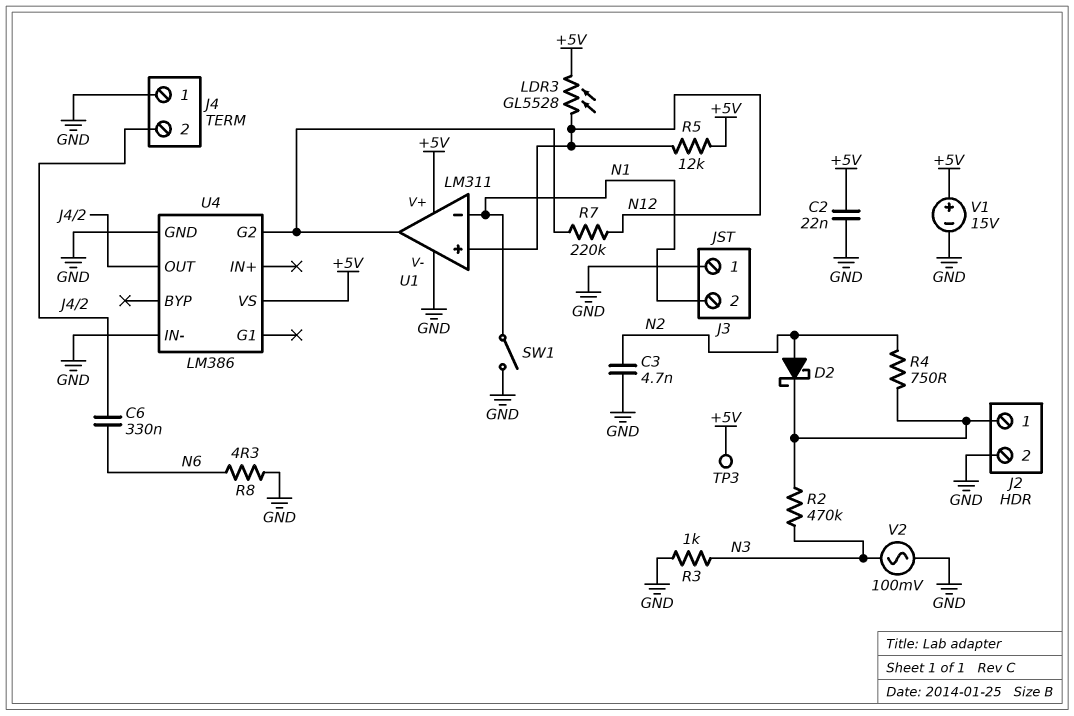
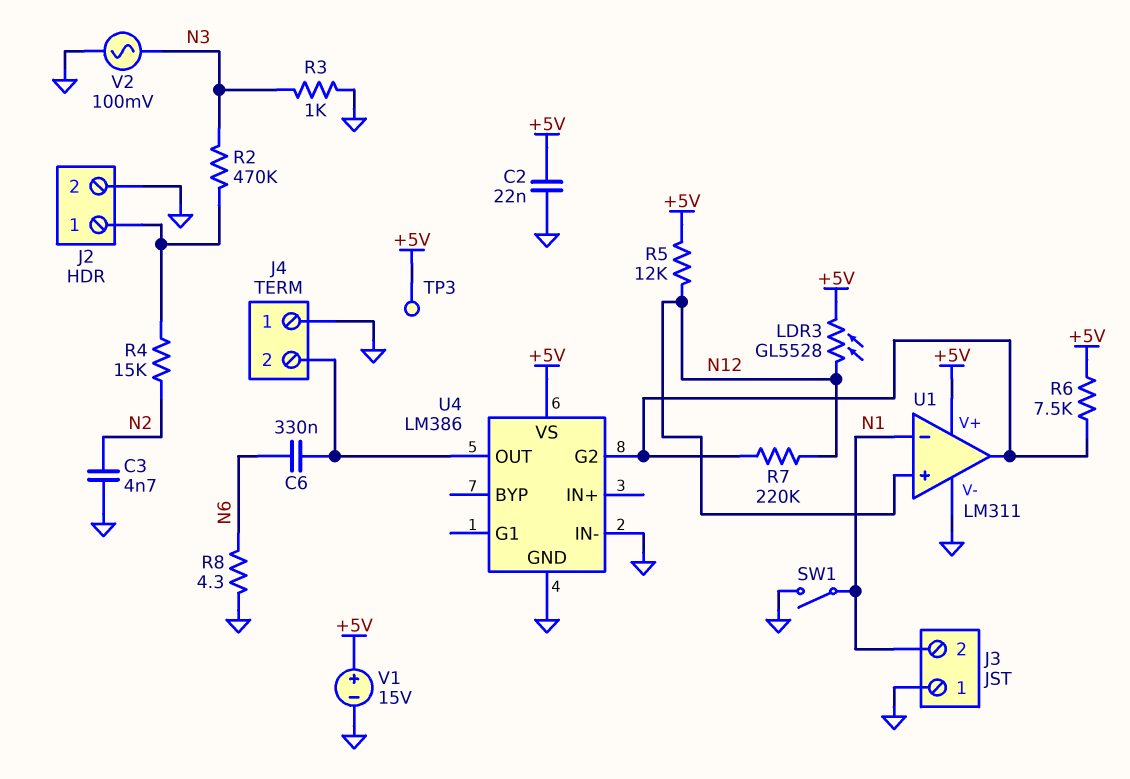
D2: schottky (A N2, K J2/1) -> none
R4: 750 (J2/1, N2) -> 15k (J2/1, N2)
R6: none -> 7.5k (+5V, U1/out)

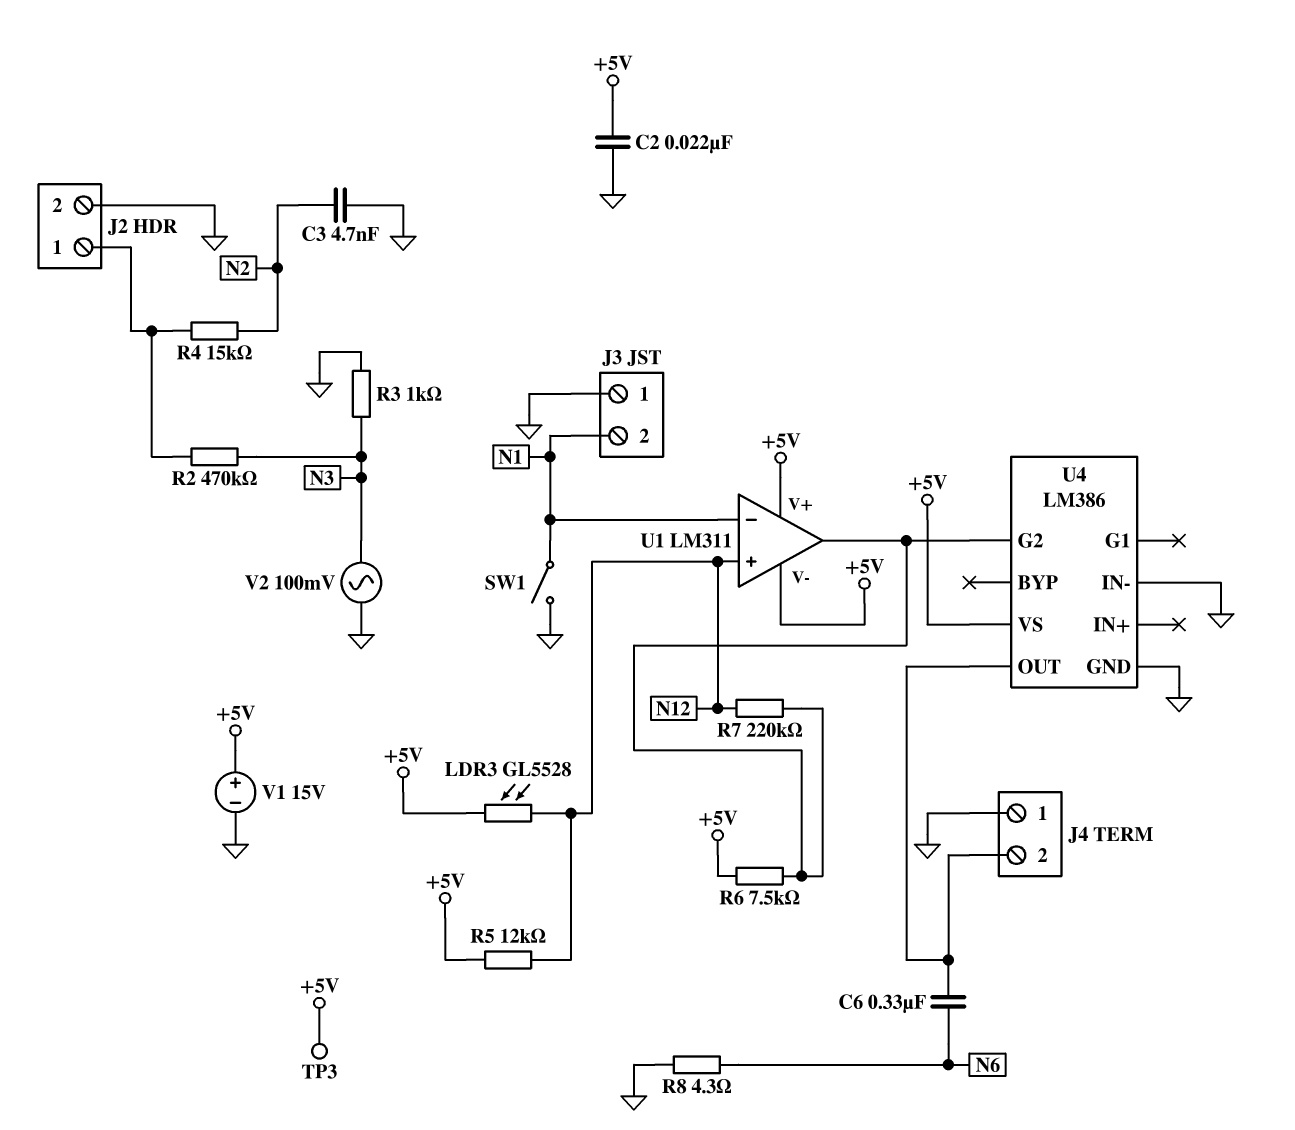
U1 pin V-: GND -> +5V

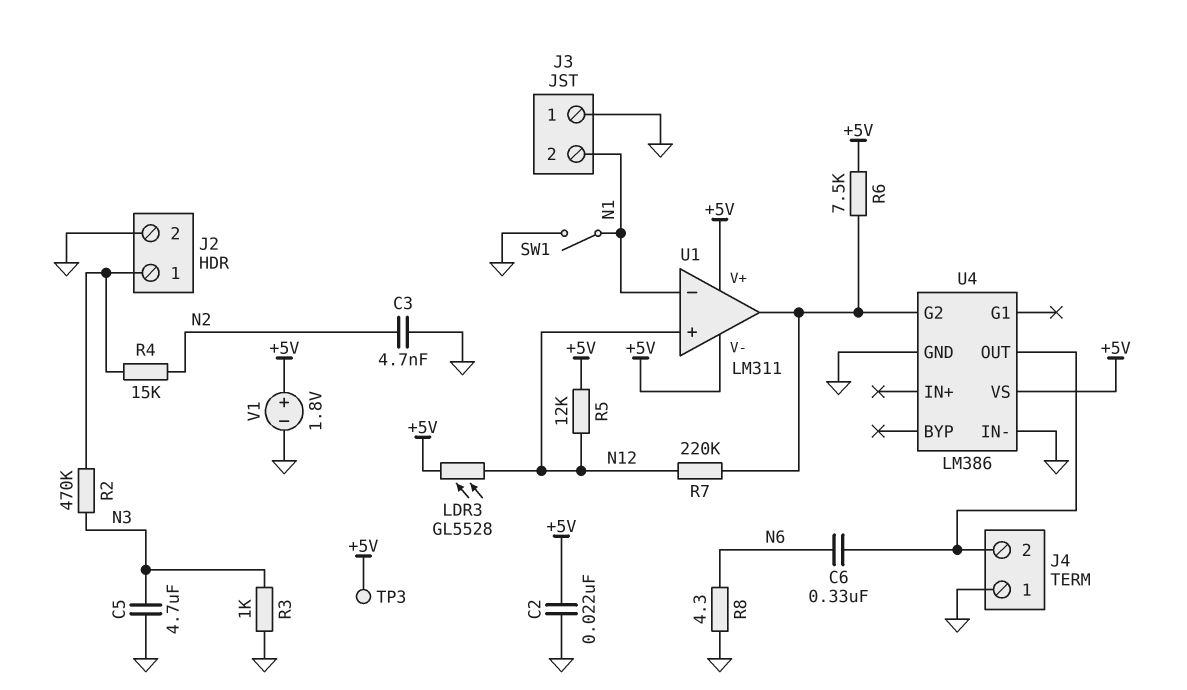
C5: none -> 4.7uF (GND, N3)
V1: 15V (plus +5V, minus GND) -> 1.8V (plus +5V, minus GND)
V2: AC 100mV (GND, N3) -> none

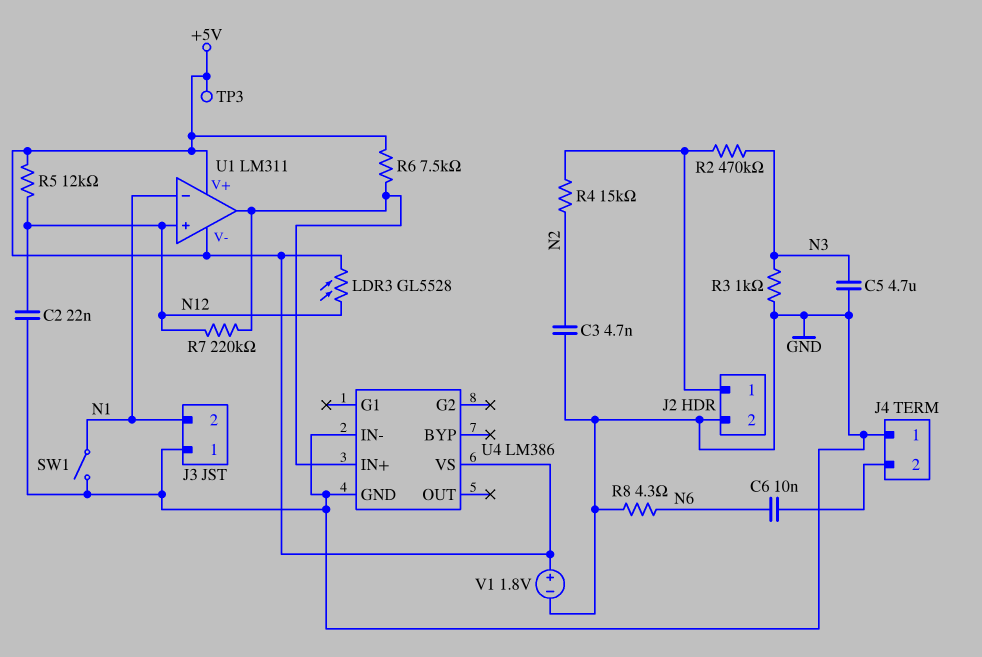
C2: 22nF (+5V, GND) -> 22nF (GND, N12)
C6: 330nF (J4/2, N6) -> 10nF (J4/2, N6)
U4 pin G2: U1/out -> none
U4 pin IN+: none -> U1/out
U4 pin OUT: J4/2 -> none

